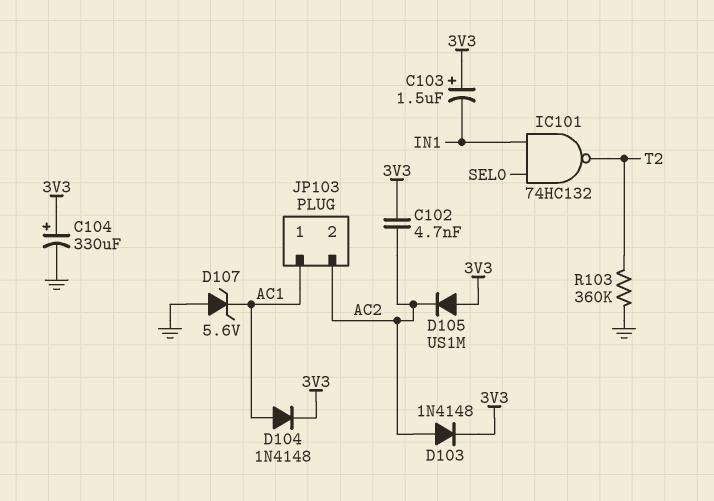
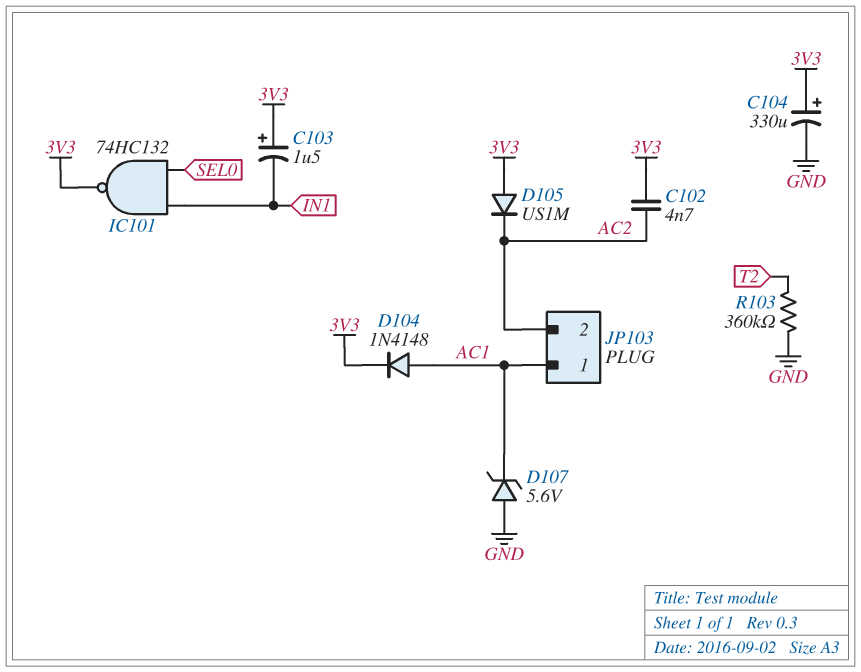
D103: diode 1N4148 (A AC2, K 3V3) -> none
IC101: NAND 74HC132 (in IN1, in SEL0, out T2) -> NAND 74HC132 (in IN1, in SEL0, out 3V3)

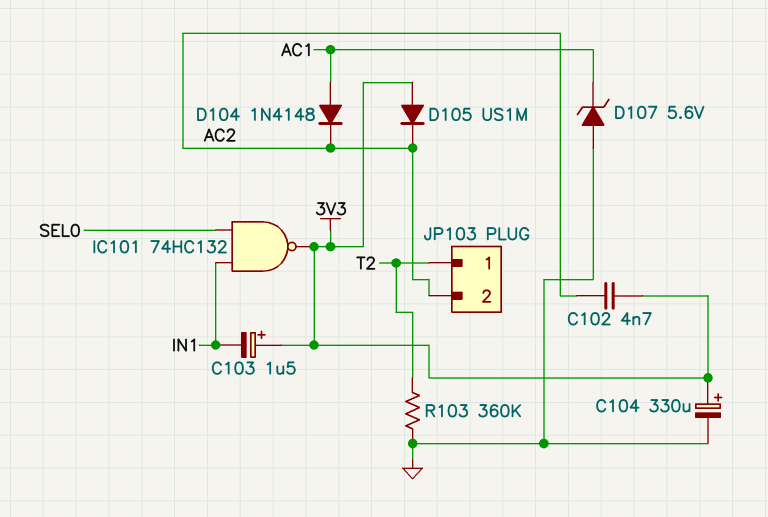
D104: diode 1N4148 (A AC1, K 3V3) -> diode 1N4148 (A AC1, K AC2)
JP103 pin 1: AC1 -> T2

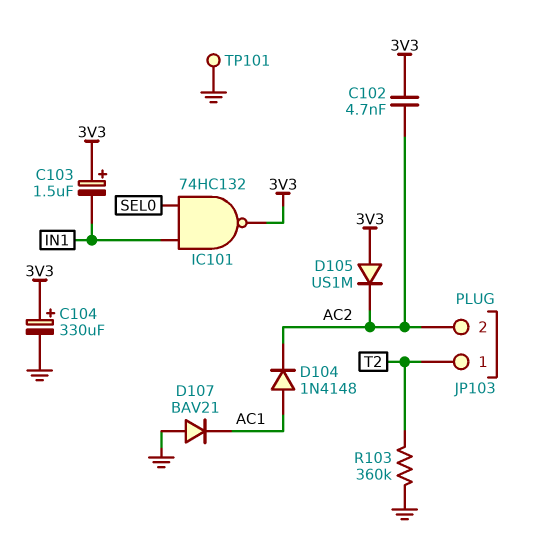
D107: zener 5.6V (A GND, K AC1) -> diode BAV21 (A GND, K AC1)
TP101: none -> test point (GND)

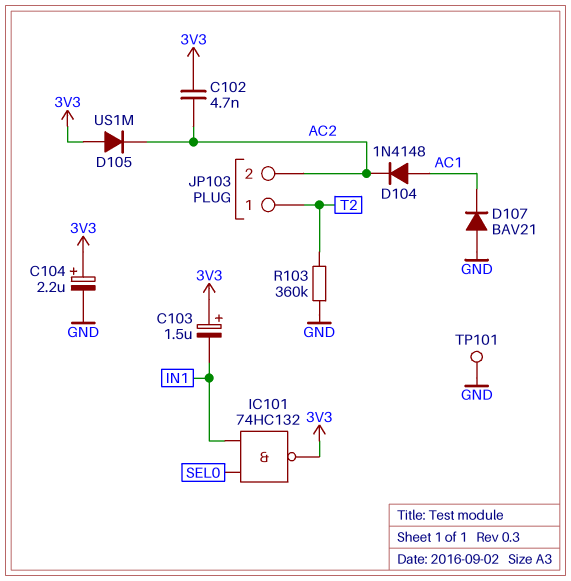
C104: 330uF (plus 3V3, minus GND) -> 2.2uF (plus 3V3, minus GND)

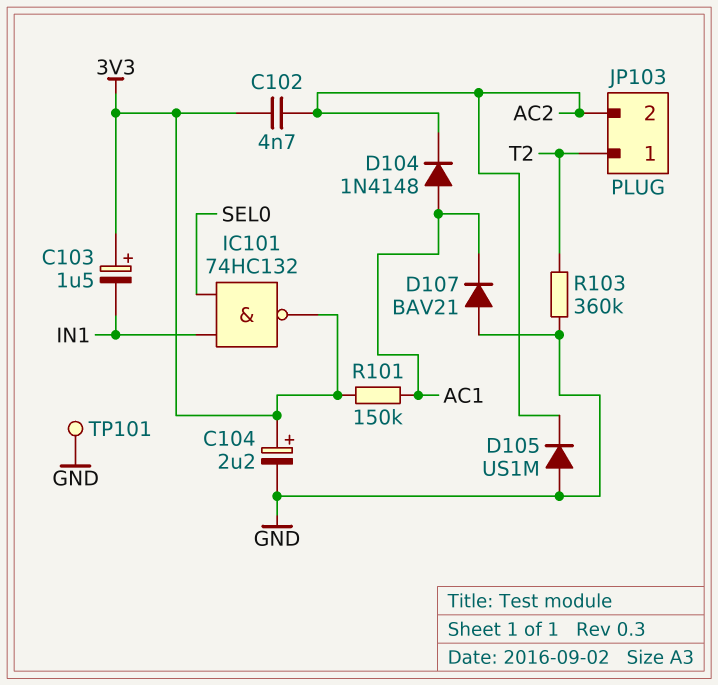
D105: diode US1M (A 3V3, K AC2) -> diode US1M (A GND, K AC2)
R101: none -> 150k (3V3, AC1)

